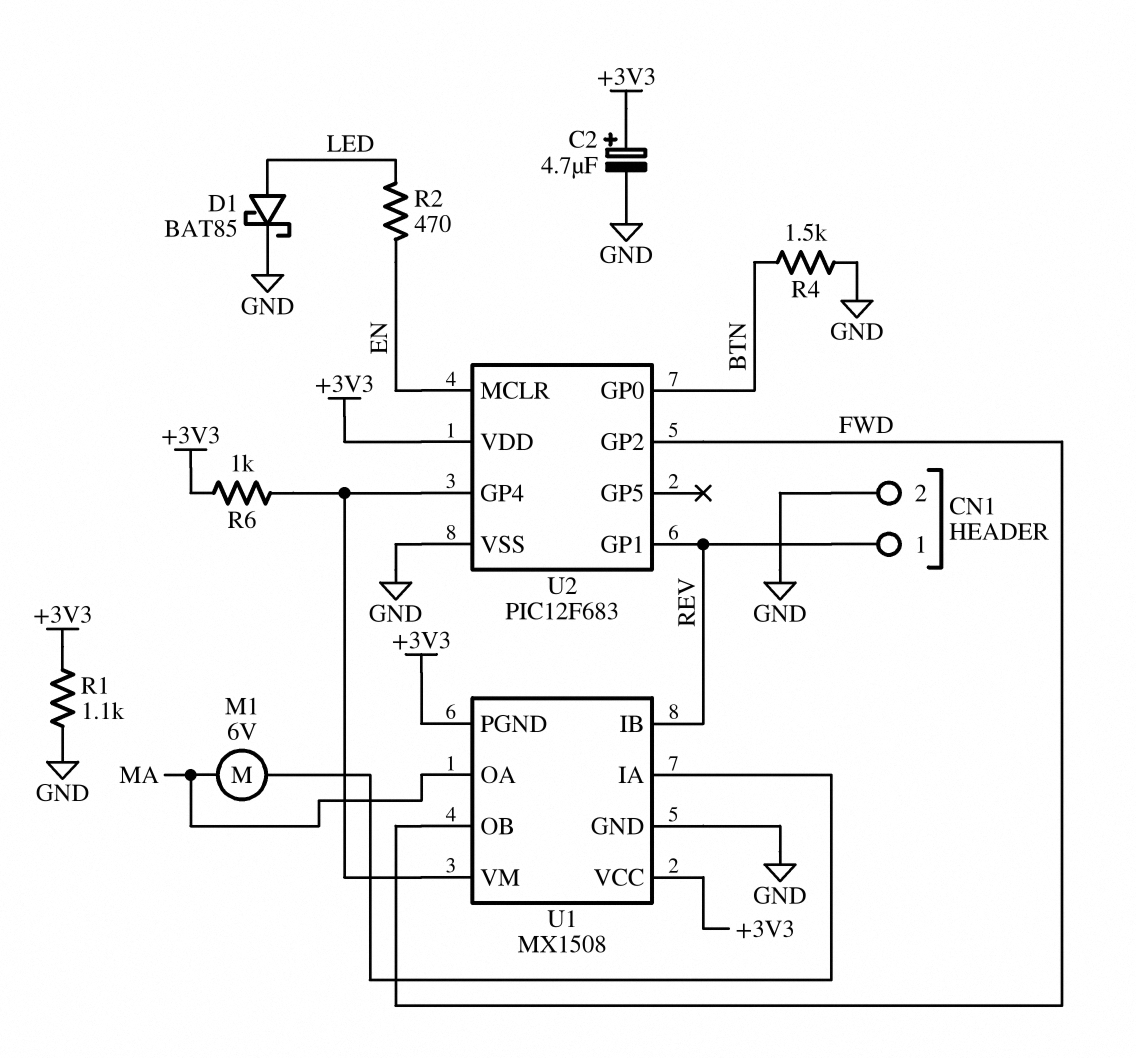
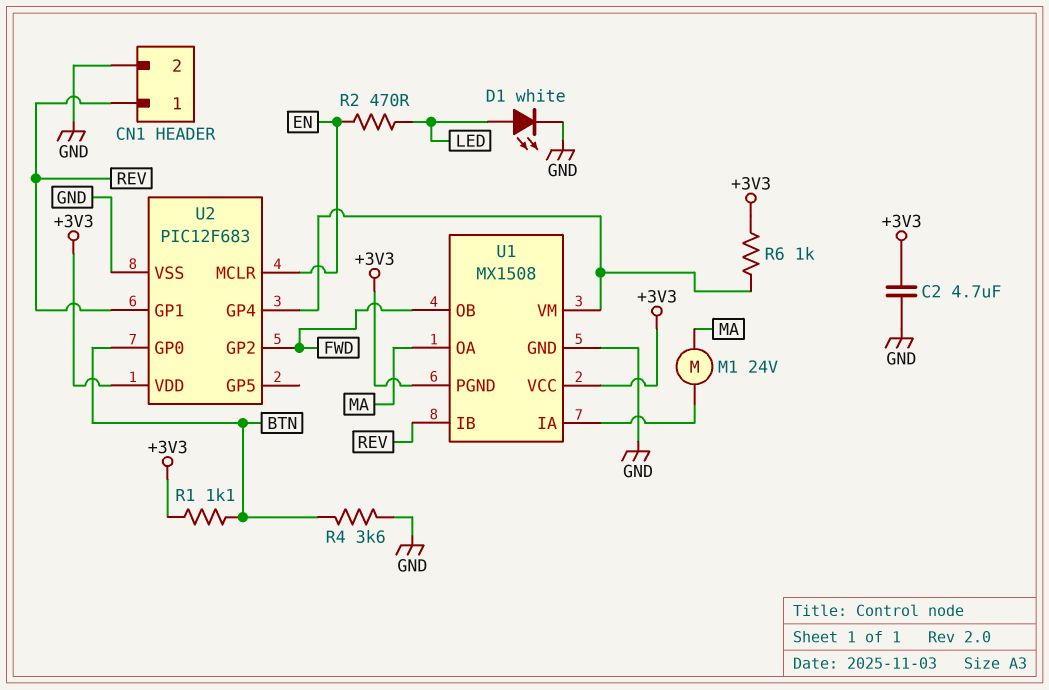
C2: 4.7uF (plus +3V3, minus GND) -> 4.7uF (+3V3, GND)
D1: schottky BAT85 (A LED, K GND) -> LED white (A LED, K GND)
M1: motor 6V (MA, U1/IA) -> motor 24V (MA, U1/IA)
R1: 1.1k (+3V3, GND) -> 1.1k (+3V3, BTN)
R4: 1.5k (BTN, GND) -> 3.6k (BTN, GND)

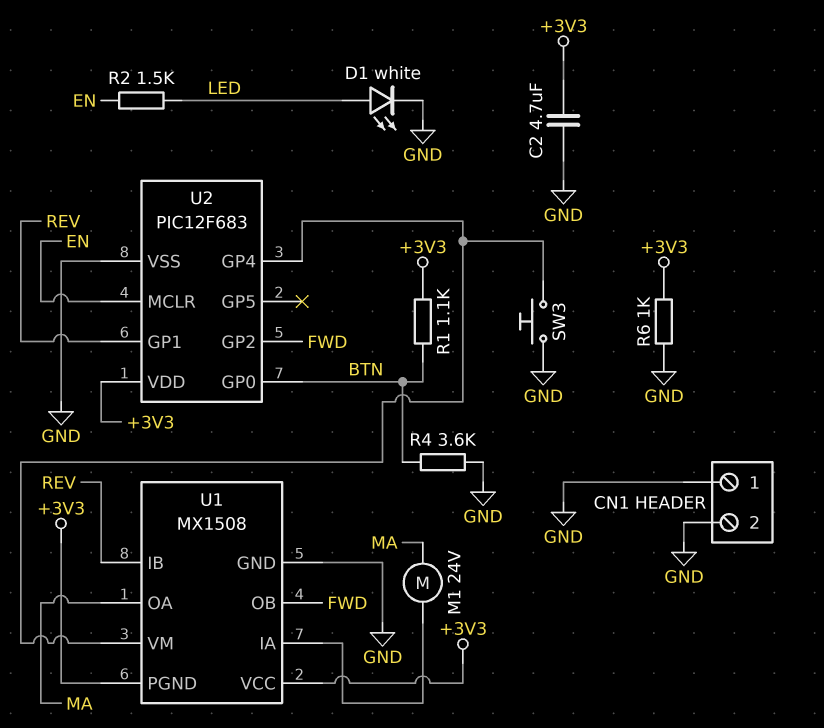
CN1 pin 1: REV -> GND
R2: 470 (EN, LED) -> 1.5k (EN, LED)
R6: 1k (+3V3, U1/VM) -> 1k (+3V3, GND)
SW3: none -> button (GND, U1/VM)

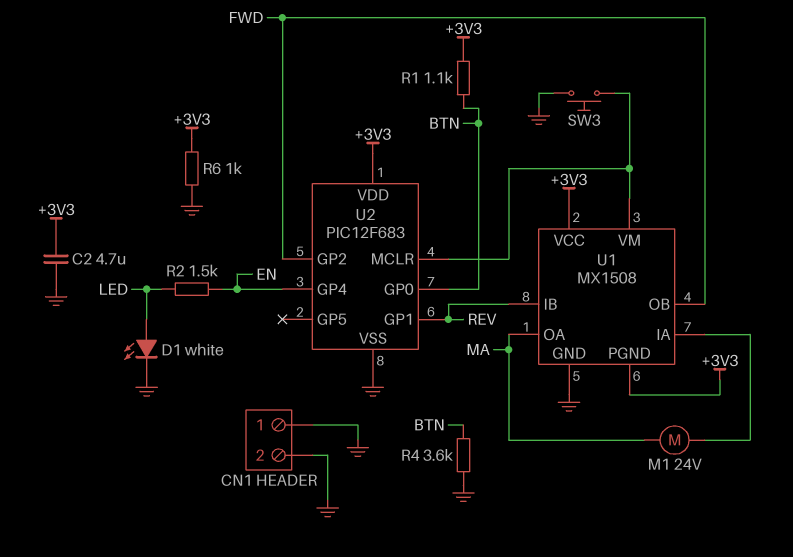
U2 pin GP4: U1/VM -> EN
U2 pin MCLR: EN -> U1/VM

